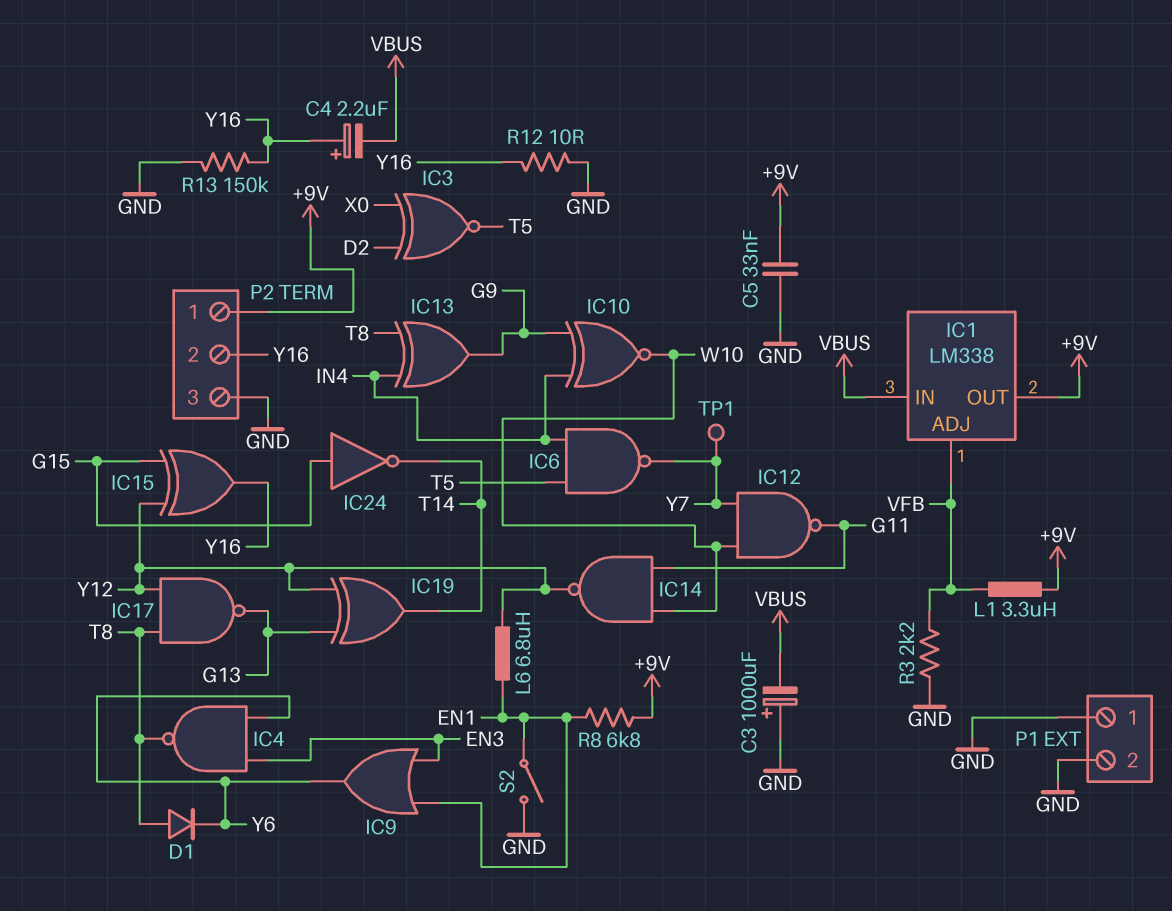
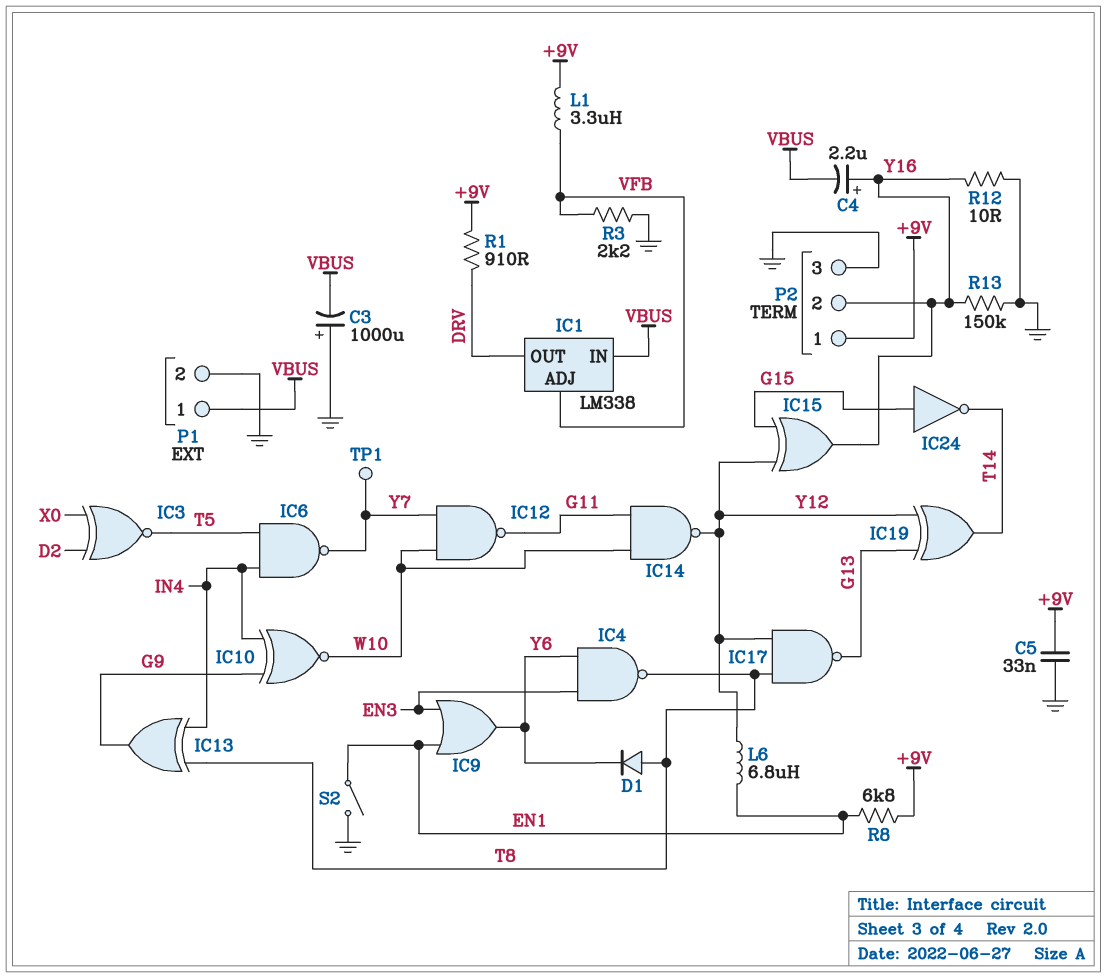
IC1 pin OUT: +9V -> DRV
P1 pin 1: GND -> VBUS
R1: none -> 910 (+9V, DRV)

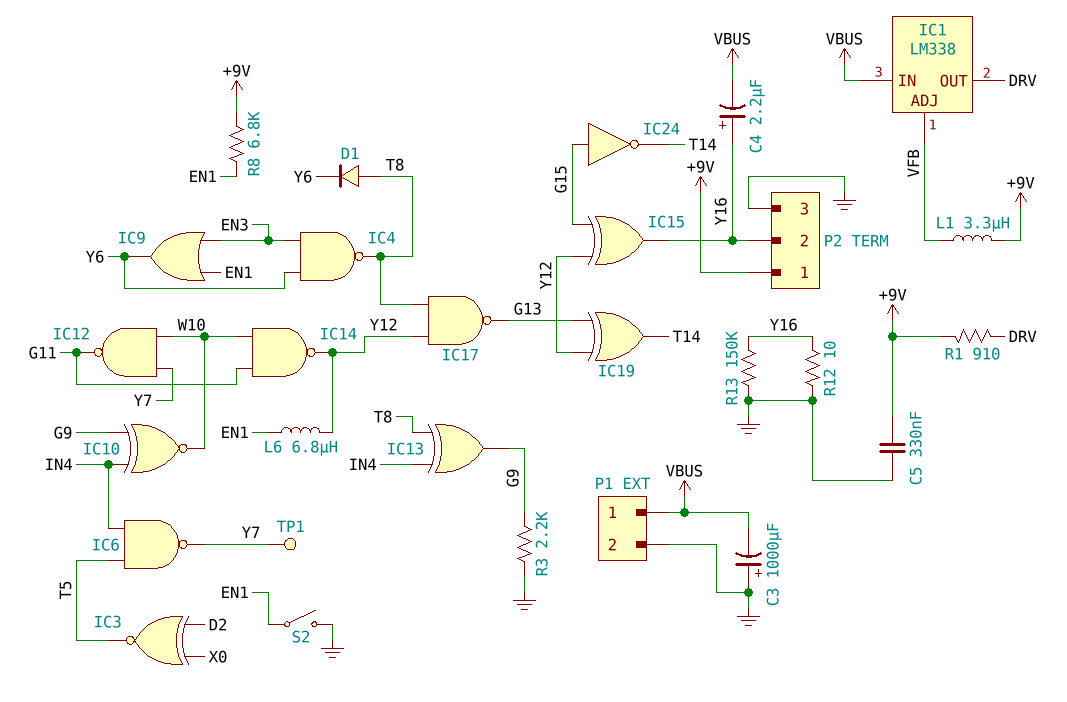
C5: 33nF (+9V, GND) -> 330nF (+9V, GND)
R3: 2.2k (GND, VFB) -> 2.2k (G9, GND)

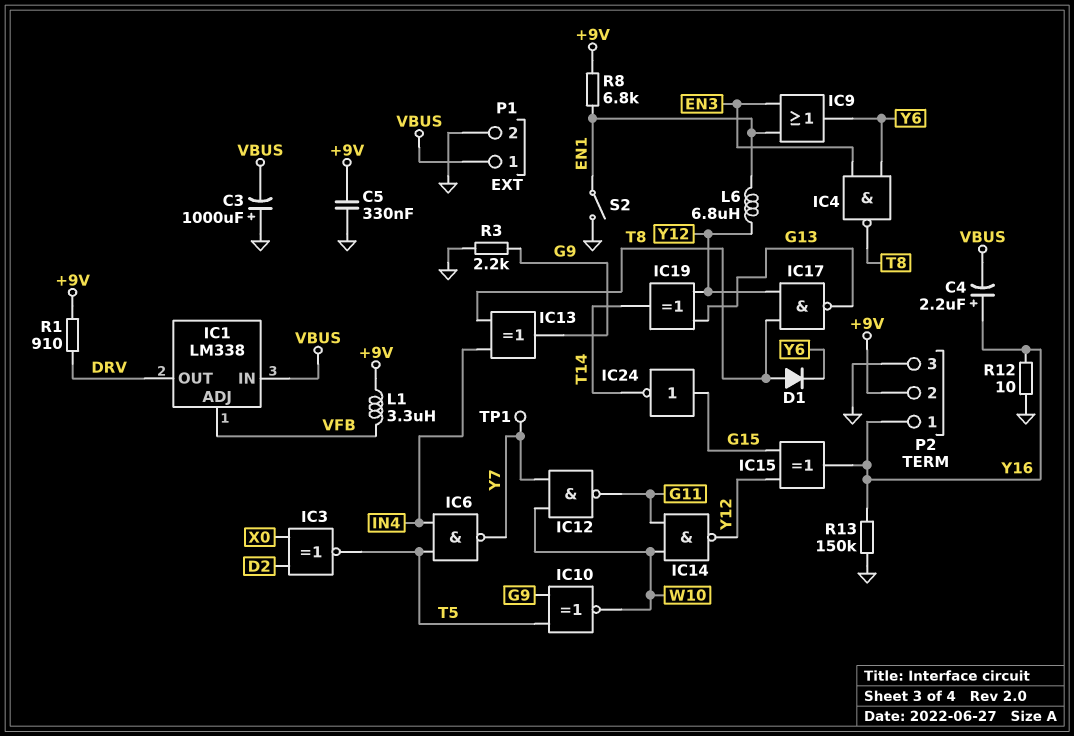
IC10: XNOR (in G9, in IN4, out W10) -> XNOR (in G9, in T5, out W10)
P2 pin 1: +9V -> Y16
P2 pin 2: Y16 -> +9V

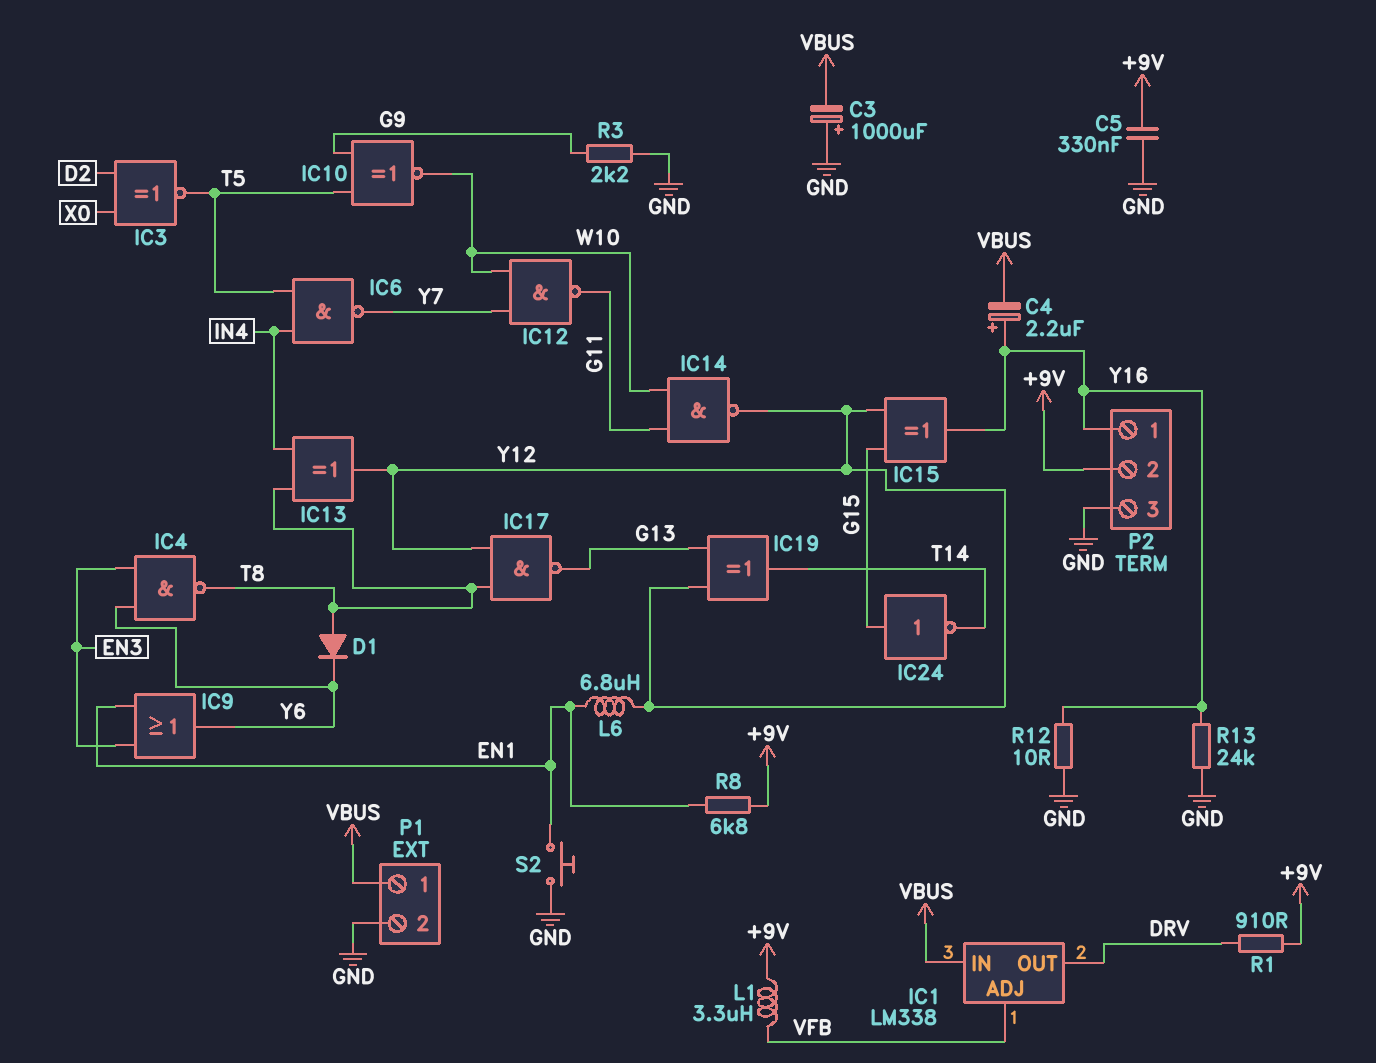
IC13: XOR (in IN4, in T8, out G9) -> XOR (in IN4, in T8, out Y12)
R13: 150k (GND, Y16) -> 24k (GND, Y16)
S2: switch (EN1, GND) -> button (EN1, GND)
TP1: test point (Y7) -> none

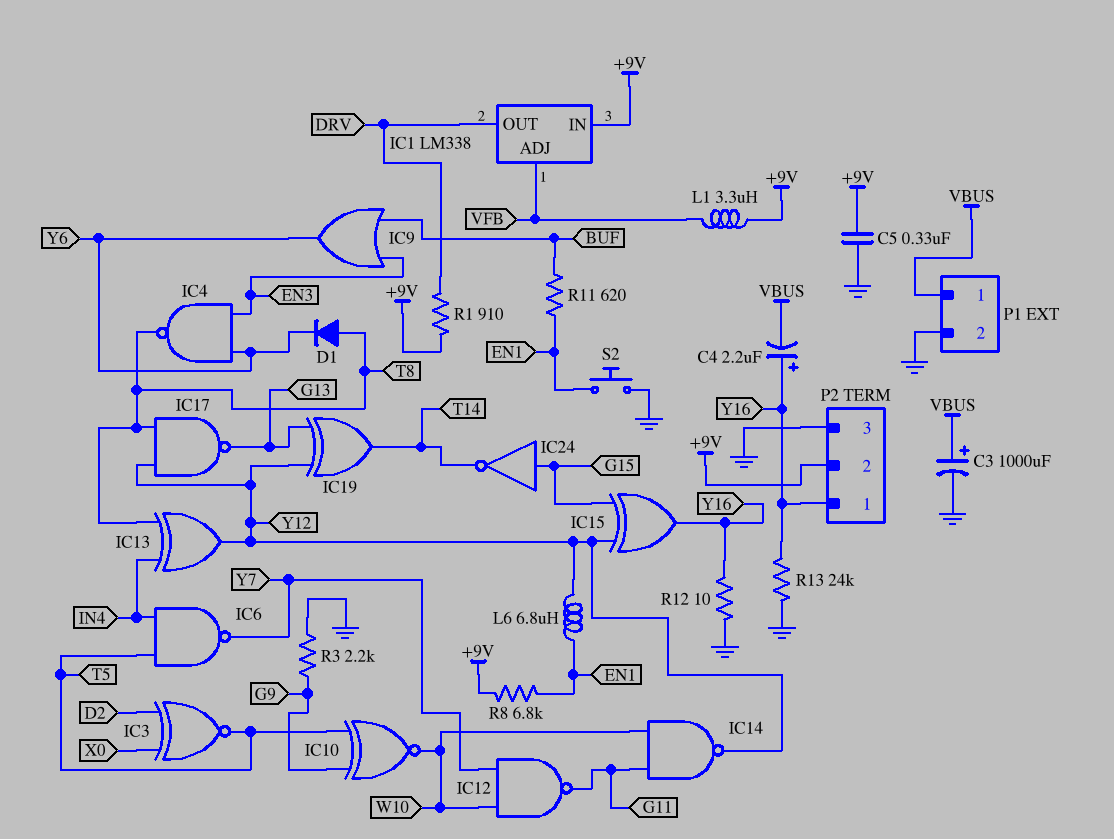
C3: 1000uF (plus GND, minus VBUS) -> 1000uF (plus VBUS, minus GND)
IC1 pin IN: VBUS -> +9V
IC9: OR (in EN1, in EN3, out Y6) -> OR (in BUF, in EN3, out Y6)
R11: none -> 620 (BUF, EN1)

